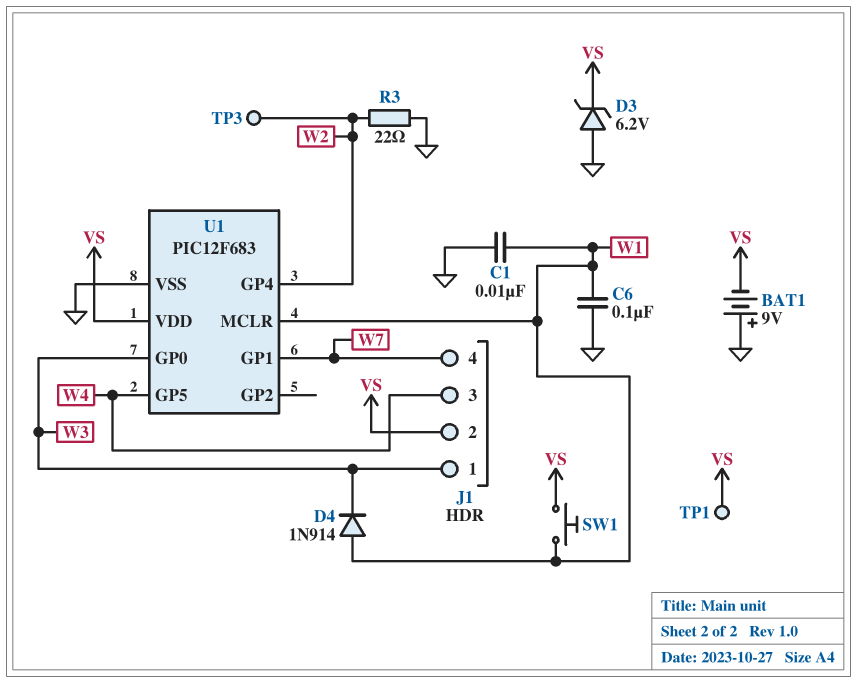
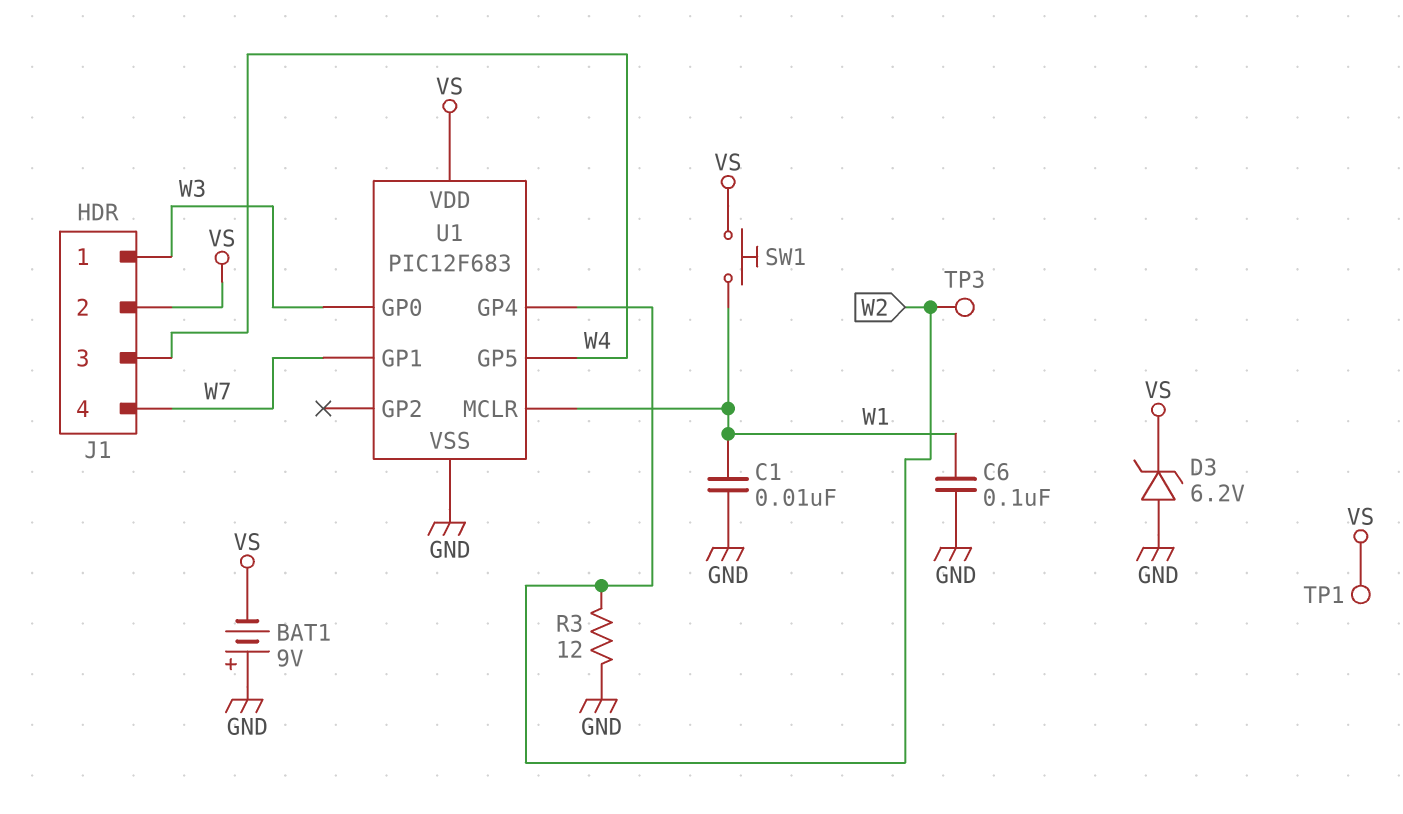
D4: diode 1N914 (A W1, K W3) -> none
R3: 22 (GND, W2) -> 12 (GND, W2)

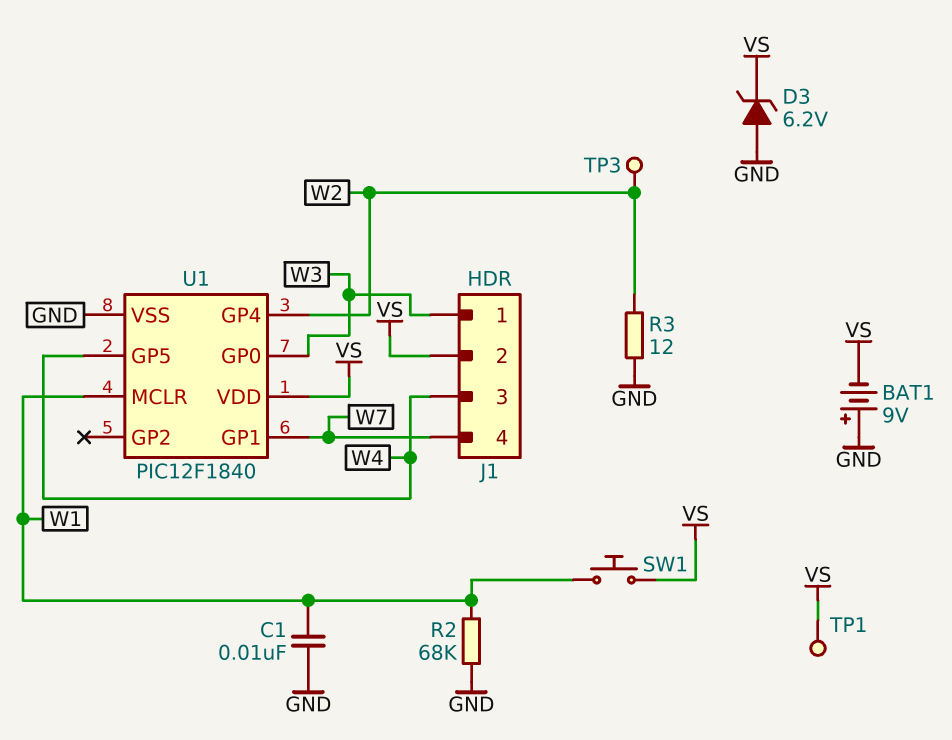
C6: 100nF (GND, W1) -> none
R2: none -> 68k (GND, W1)
U1: PIC12F683 -> PIC12F1840

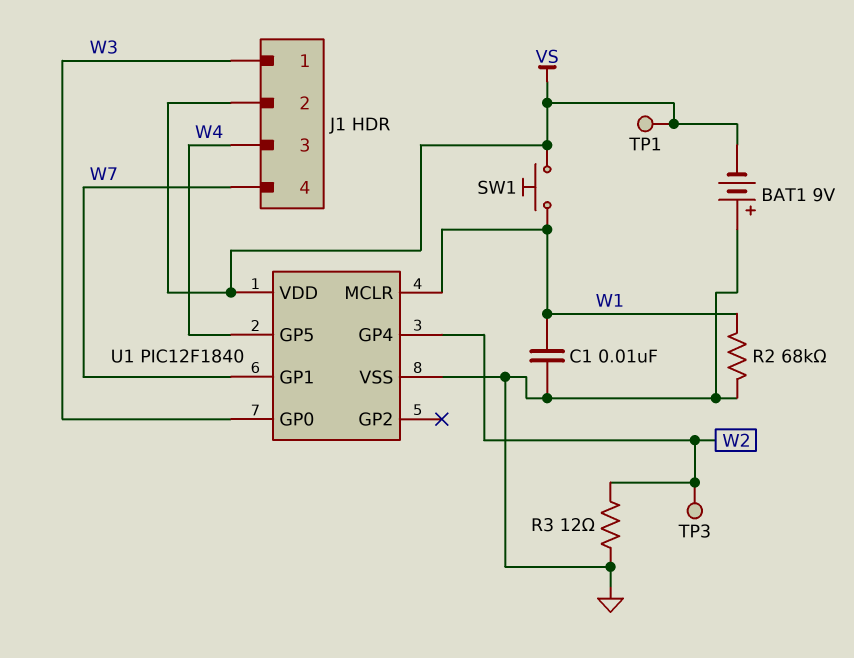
D3: zener 6.2V (A GND, K VS) -> none

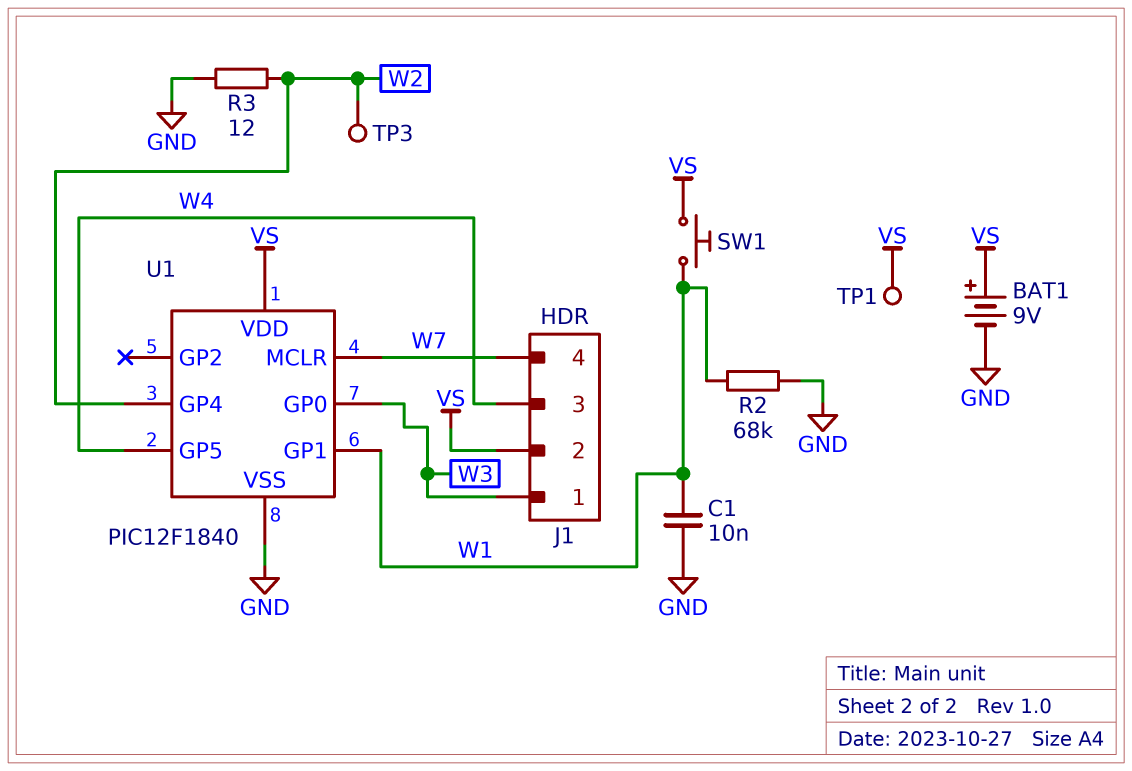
BAT1: 9V (plus GND, minus VS) -> 9V (plus VS, minus GND)
U1 pin GP1: W7 -> W1
U1 pin MCLR: W1 -> W7

